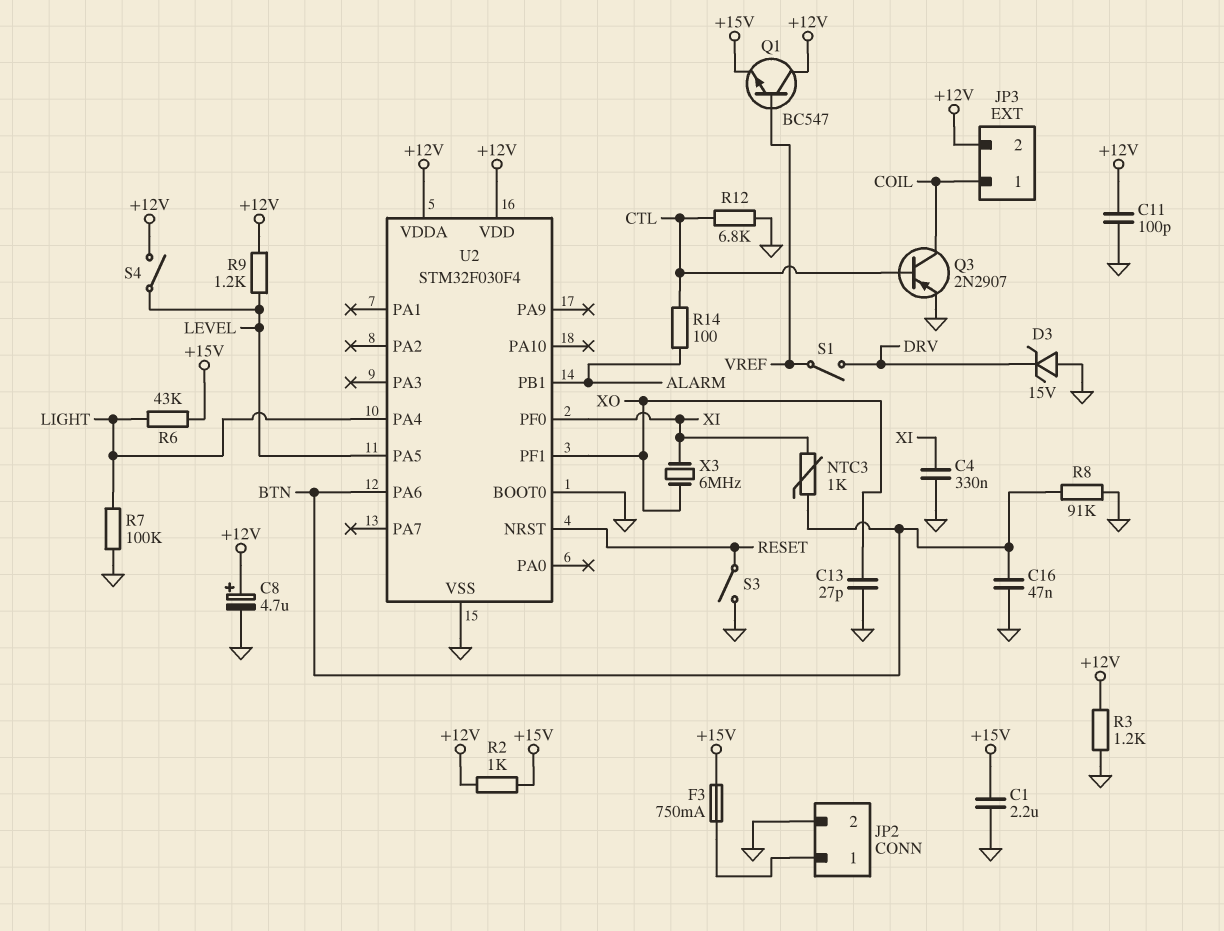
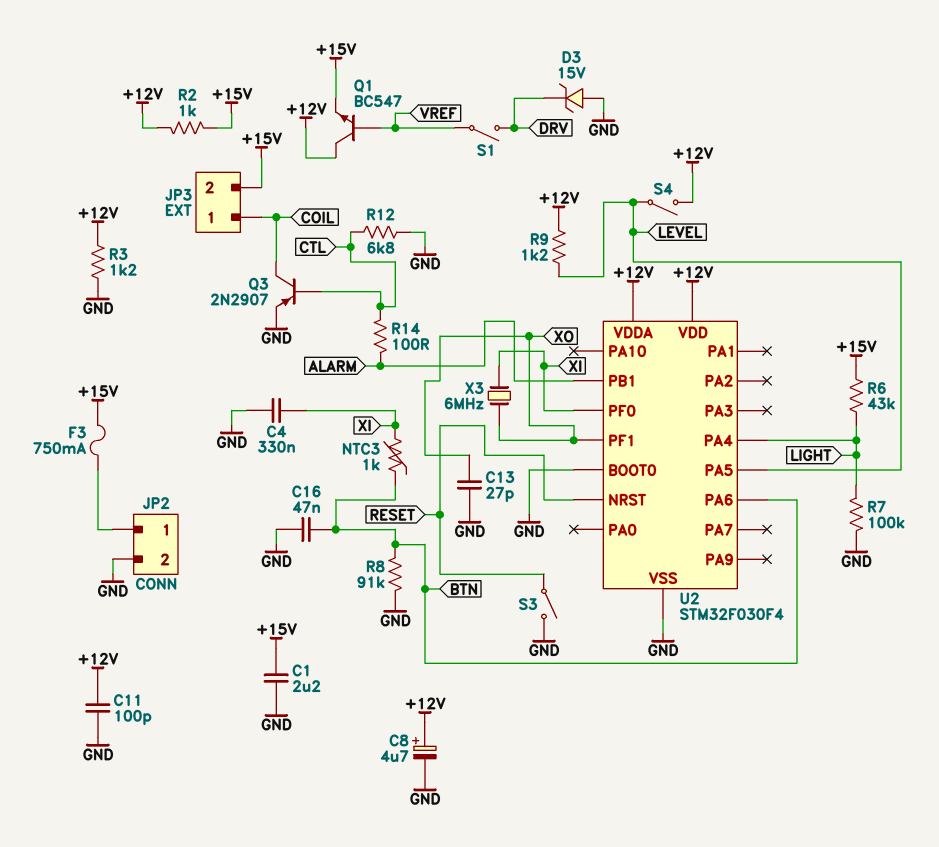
JP3 pin 2: +12V -> +15V

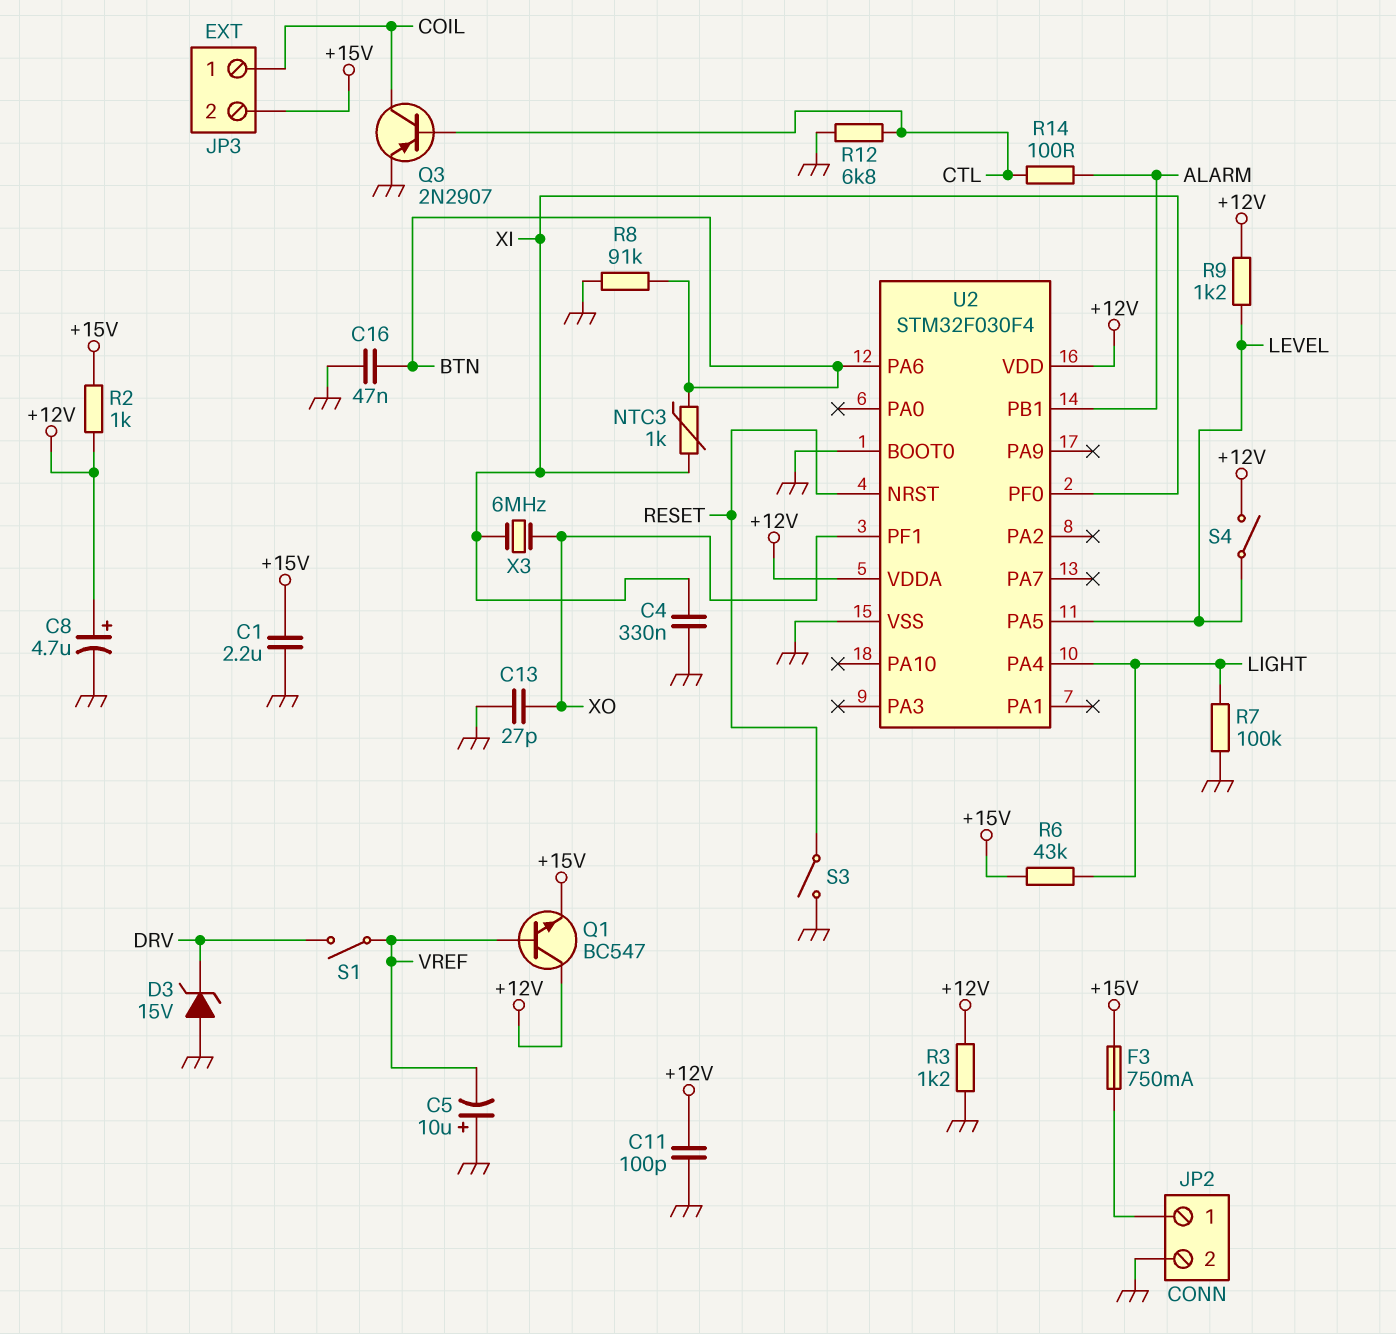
C5: none -> 10uF (plus GND, minus VREF)

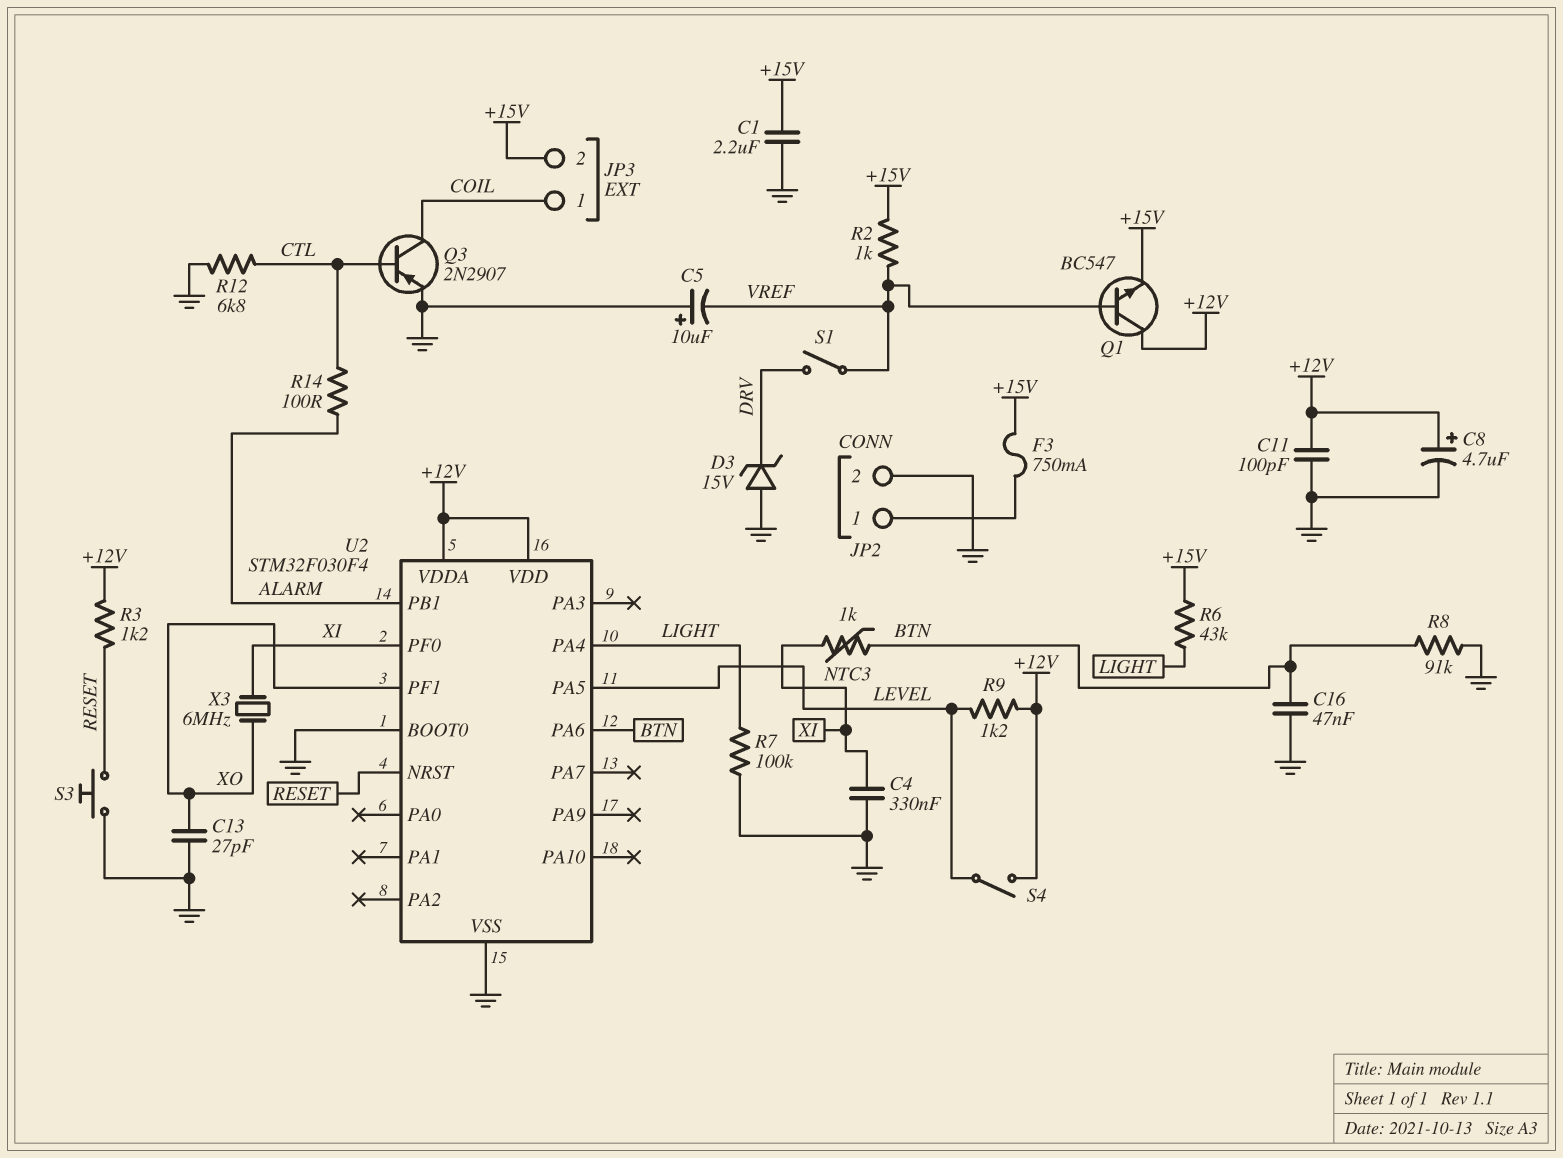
R2: 1k (+12V, +15V) -> 1k (+15V, VREF)
R3: 1.2k (+12V, GND) -> 1.2k (+12V, RESET)
S3: switch (GND, RESET) -> button (GND, RESET)

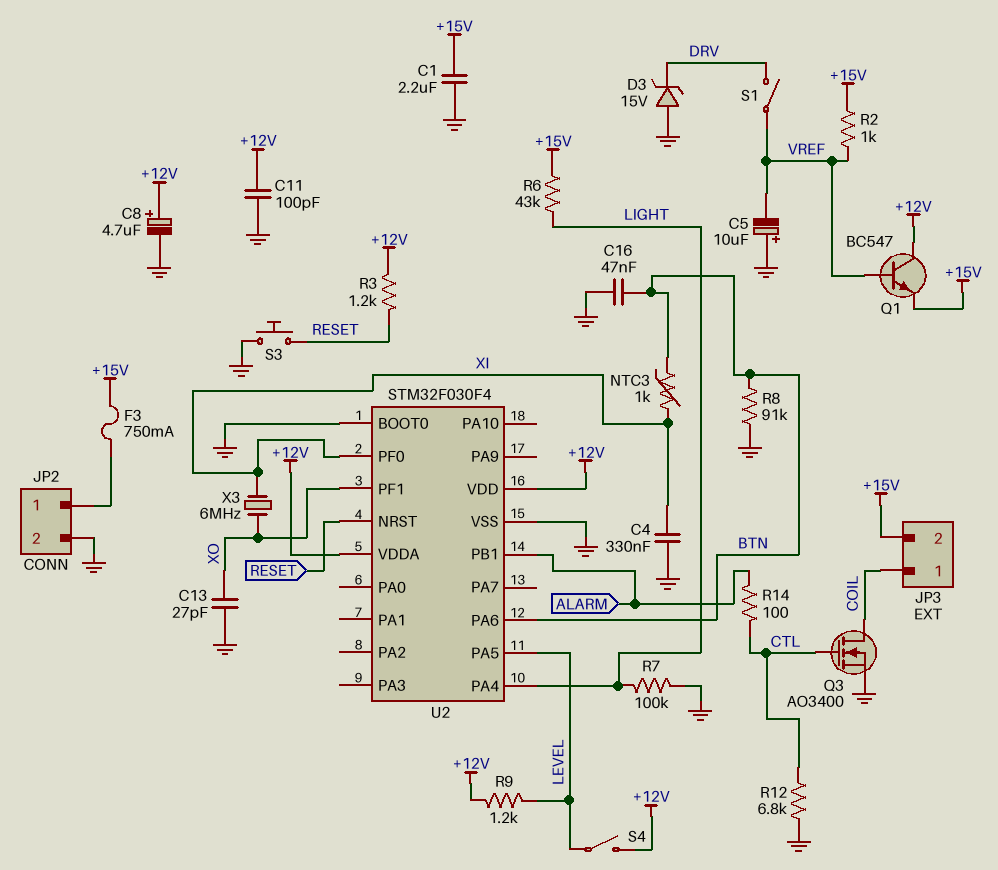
Q3: PNP 2N2907 (B CTL, C COIL, E GND) -> NMOS AO3400 (G CTL, D COIL, S GND)

